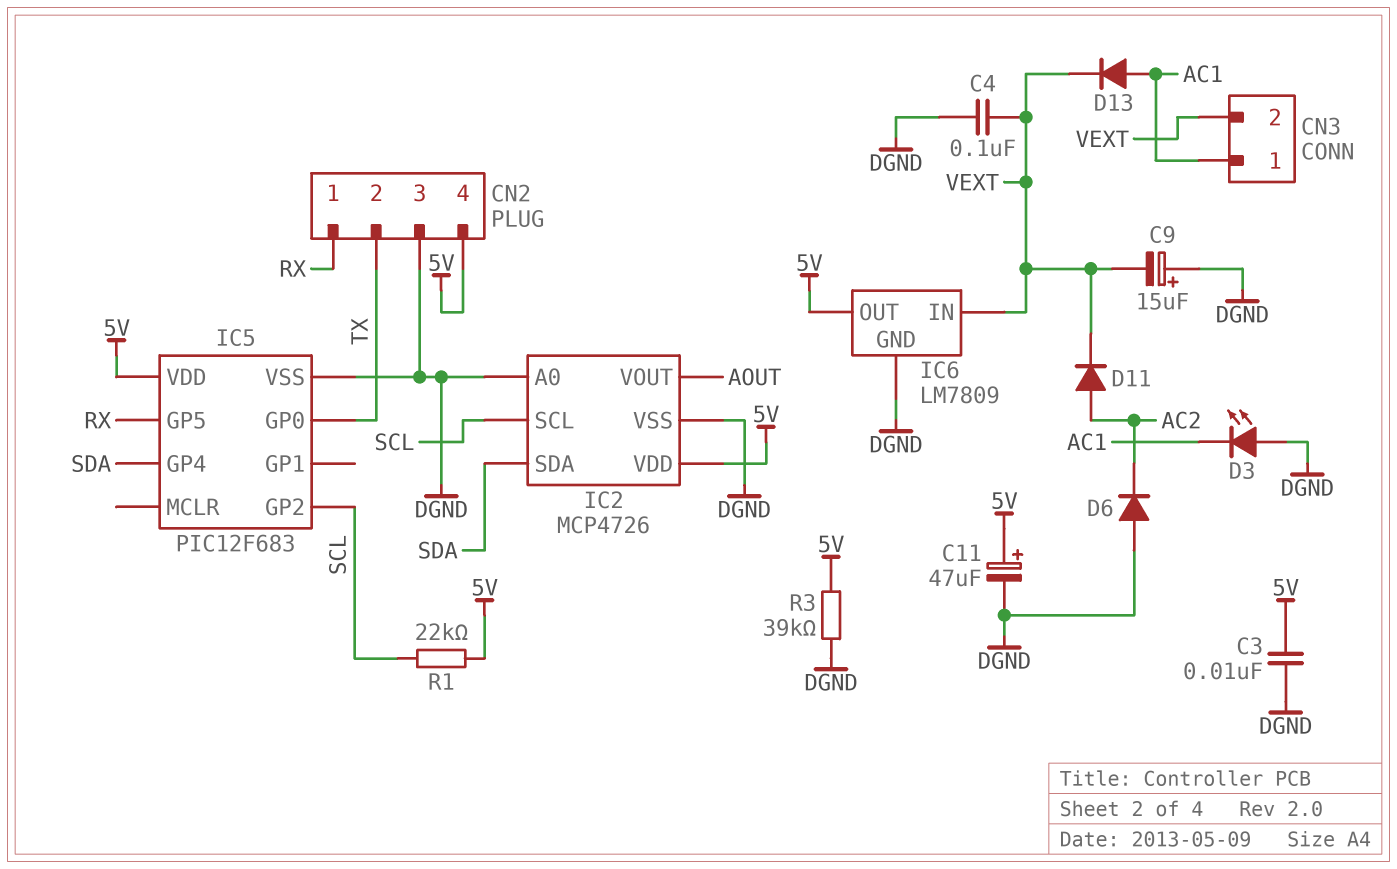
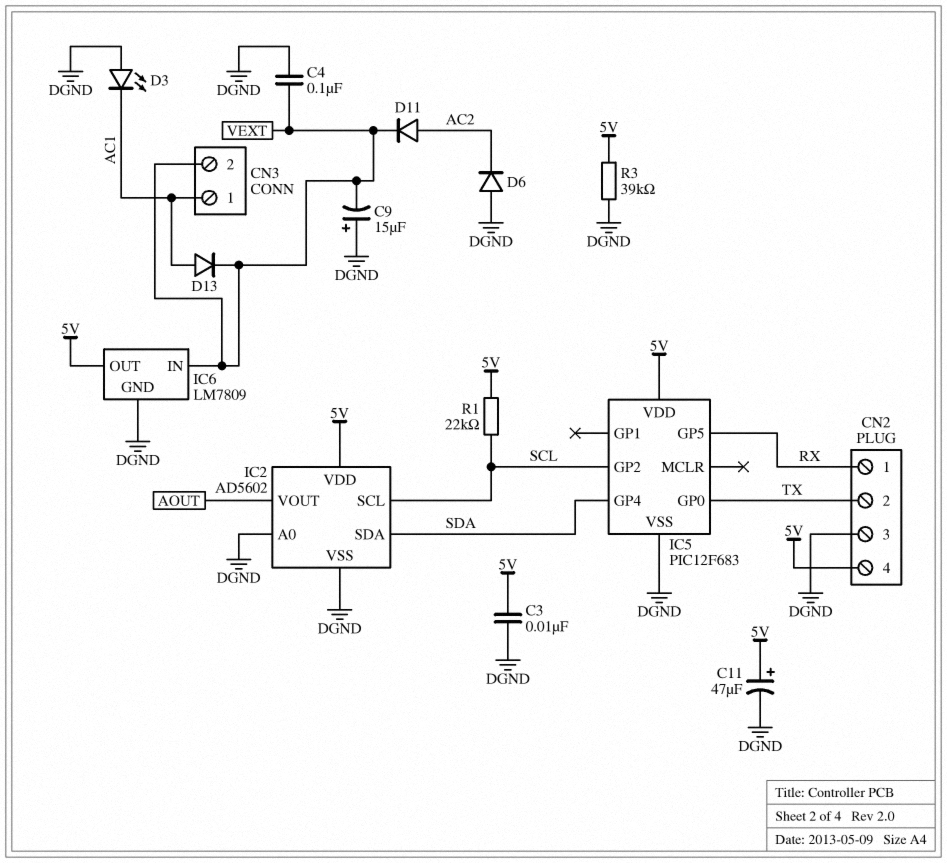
IC2: MCP4726 -> AD5602

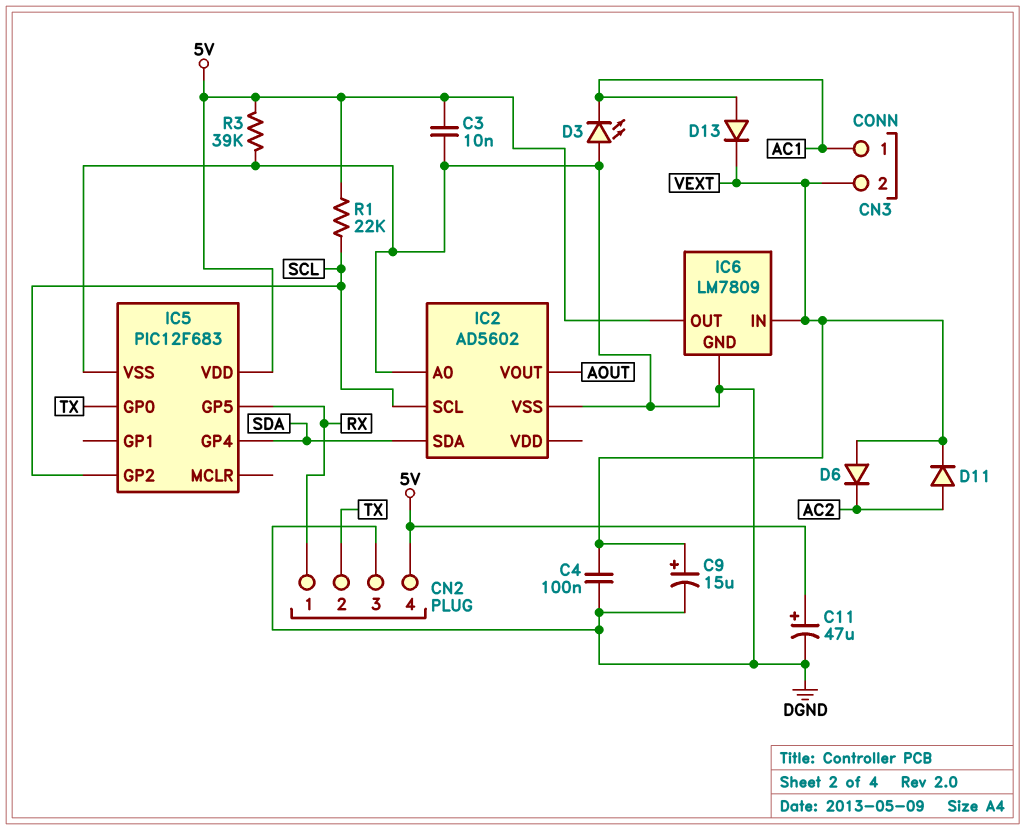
C9: 15uF (plus DGND, minus VEXT) -> 15uF (plus VEXT, minus DGND)
D6: diode (A DGND, K AC2) -> diode (A VEXT, K AC2)
IC2 pin VDD: 5V -> none

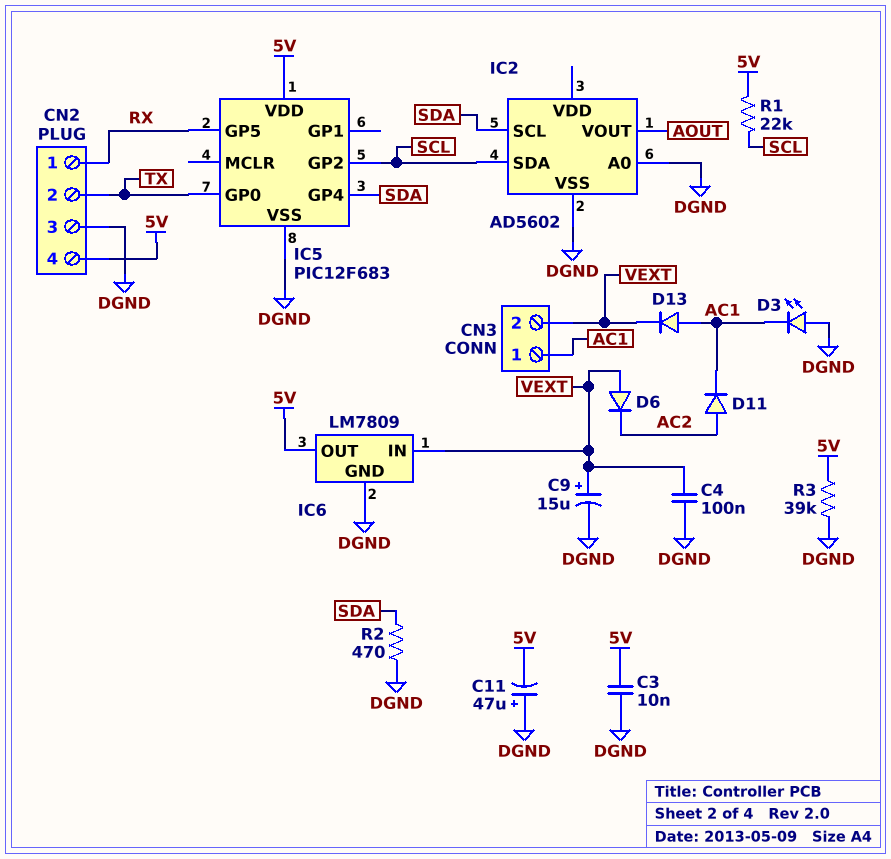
C11: 47uF (plus 5V, minus DGND) -> 47uF (plus DGND, minus 5V)
D11: diode (A AC2, K VEXT) -> diode (A AC2, K AC1)
IC2 pin SCL: SCL -> SDA
IC2 pin SDA: SDA -> SCL
R2: none -> 470 (DGND, SDA)

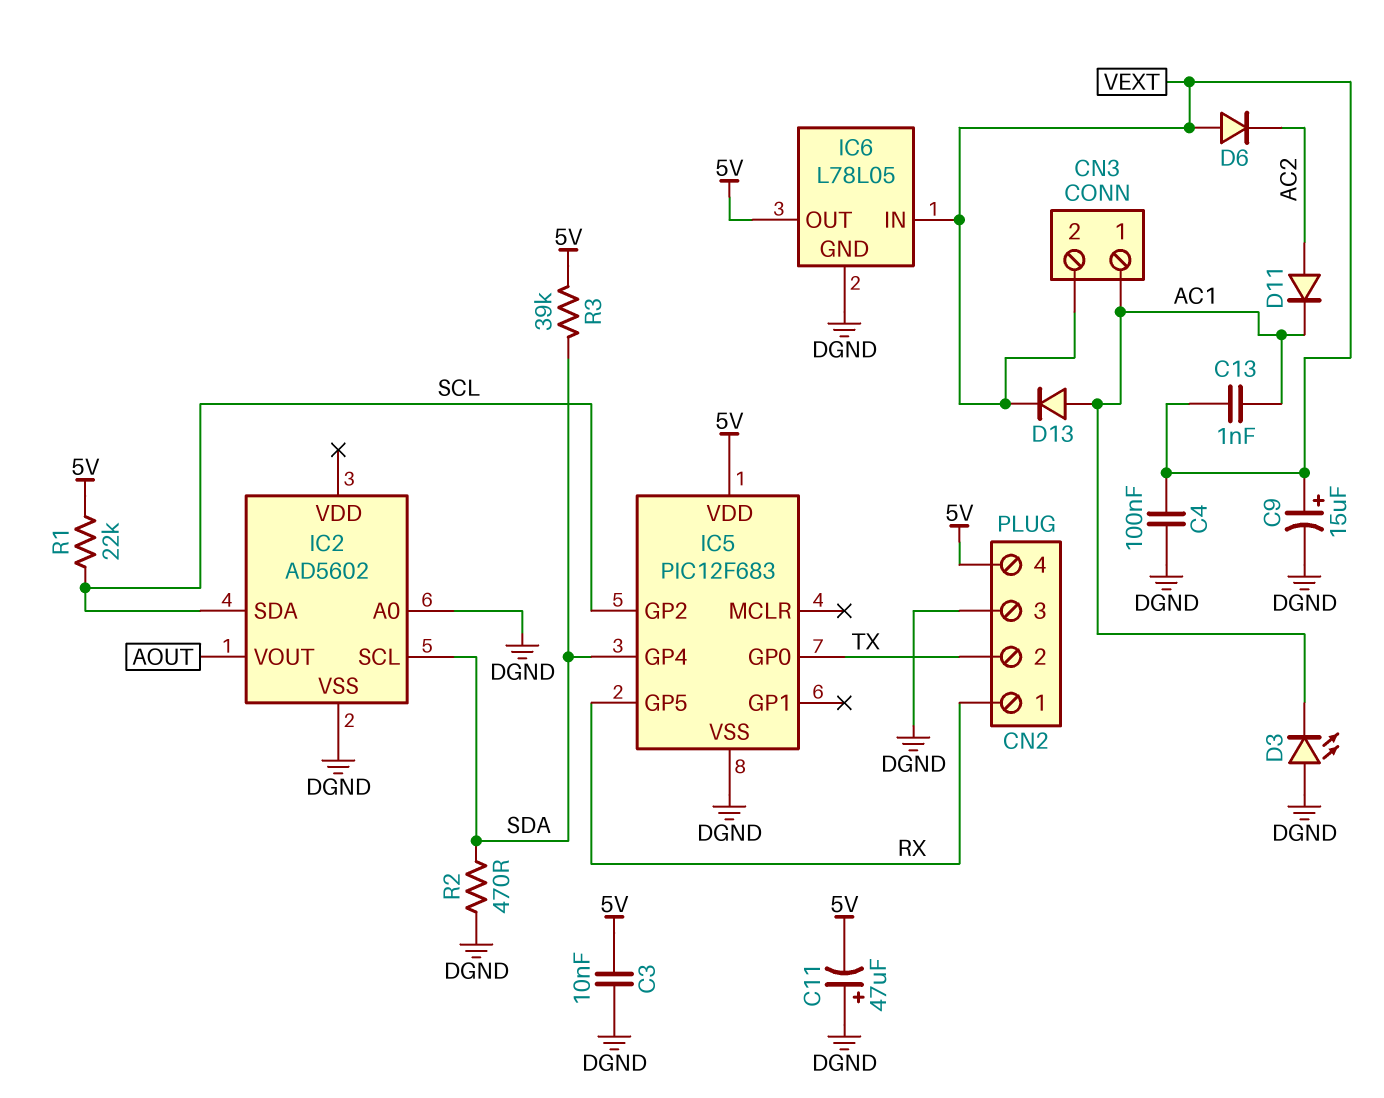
C13: none -> 1nF (AC1, VEXT)
IC6: LM7809 -> L78L05
R3: 39k (5V, DGND) -> 39k (5V, SDA)

